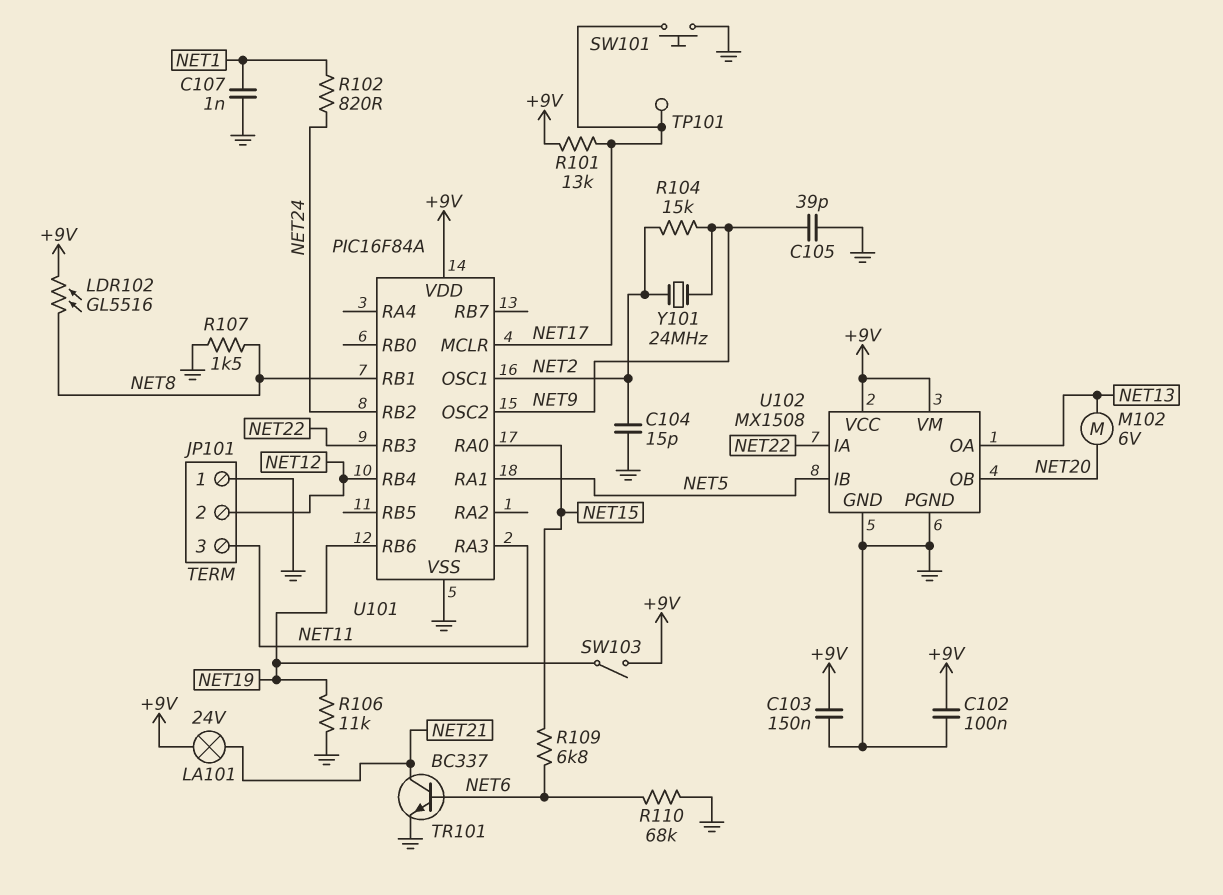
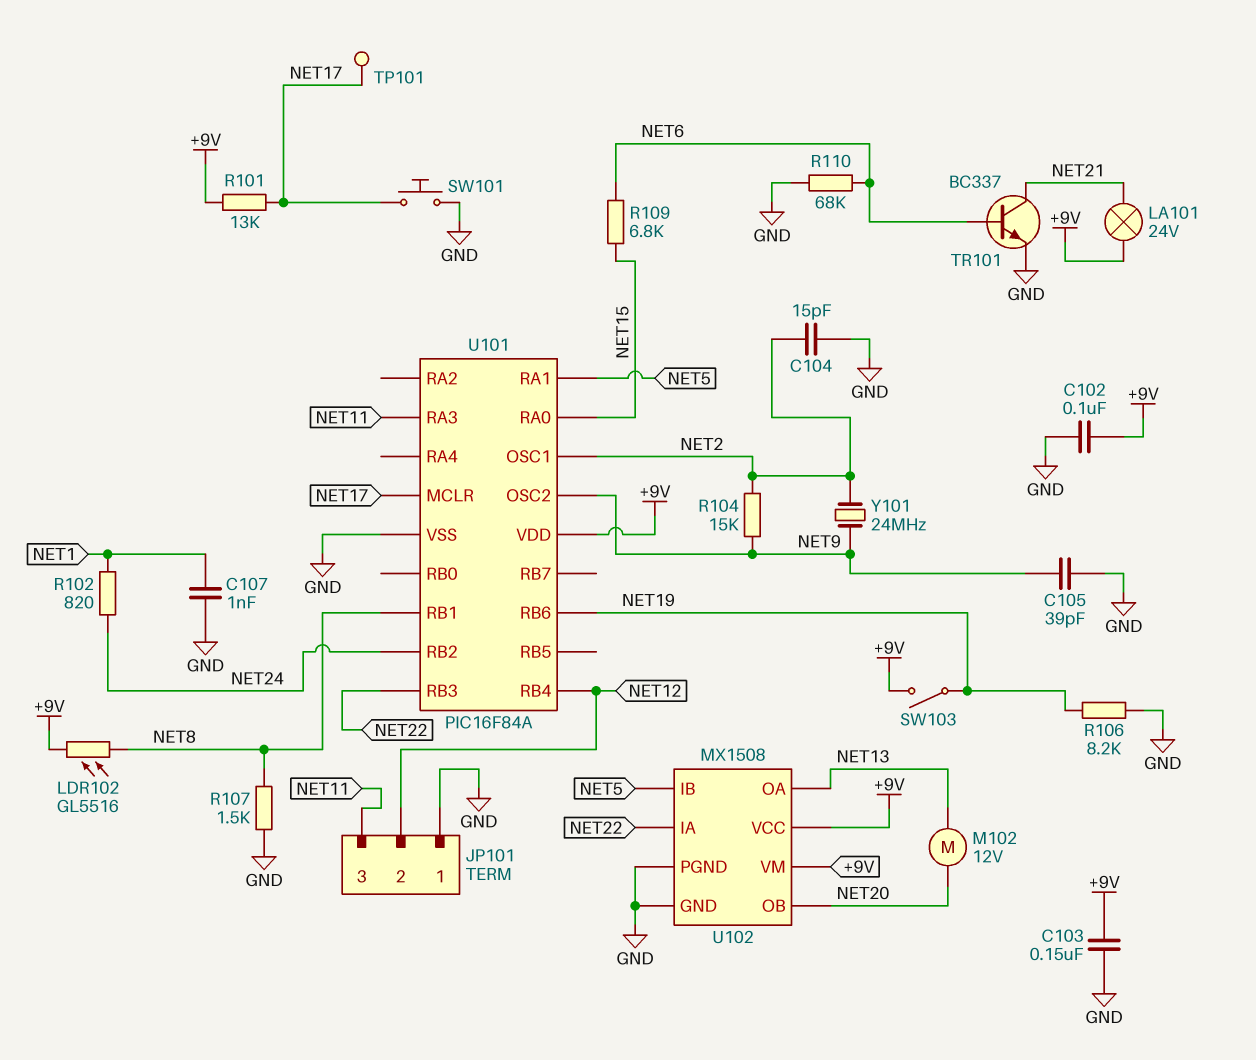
M102: motor 6V (NET13, NET20) -> motor 12V (NET13, NET20)
R106: 11k (GND, NET19) -> 8.2k (GND, NET19)

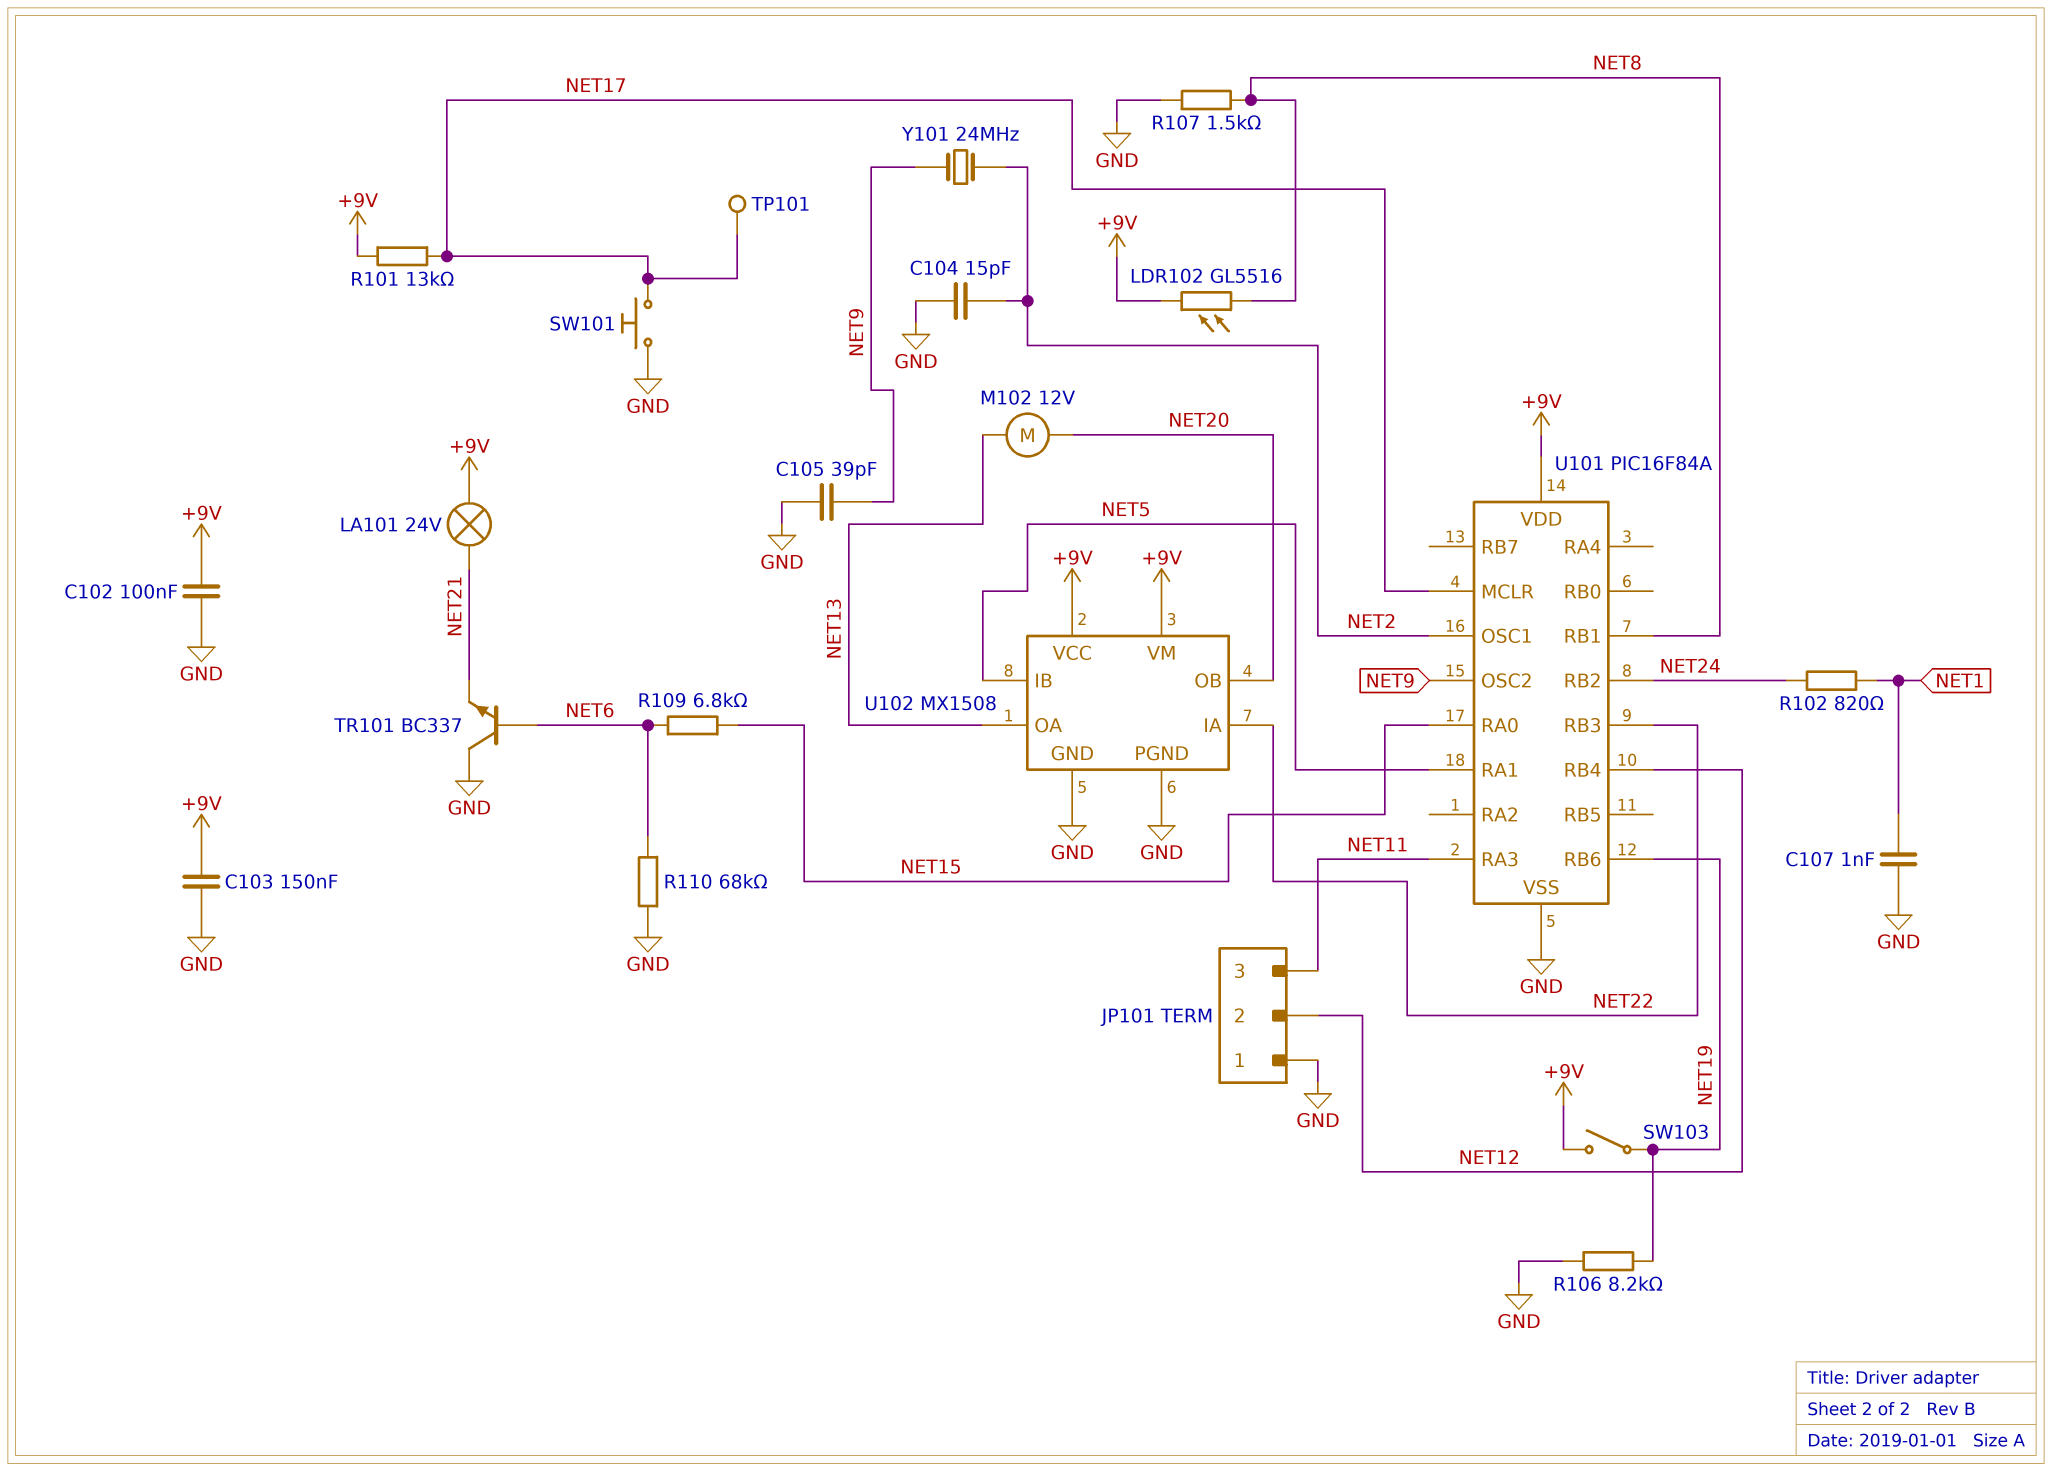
R104: 15k (NET2, NET9) -> none
TR101: NPN BC337 (B NET6, C NET21, E GND) -> NPN BC337 (B NET6, C GND, E NET21)

